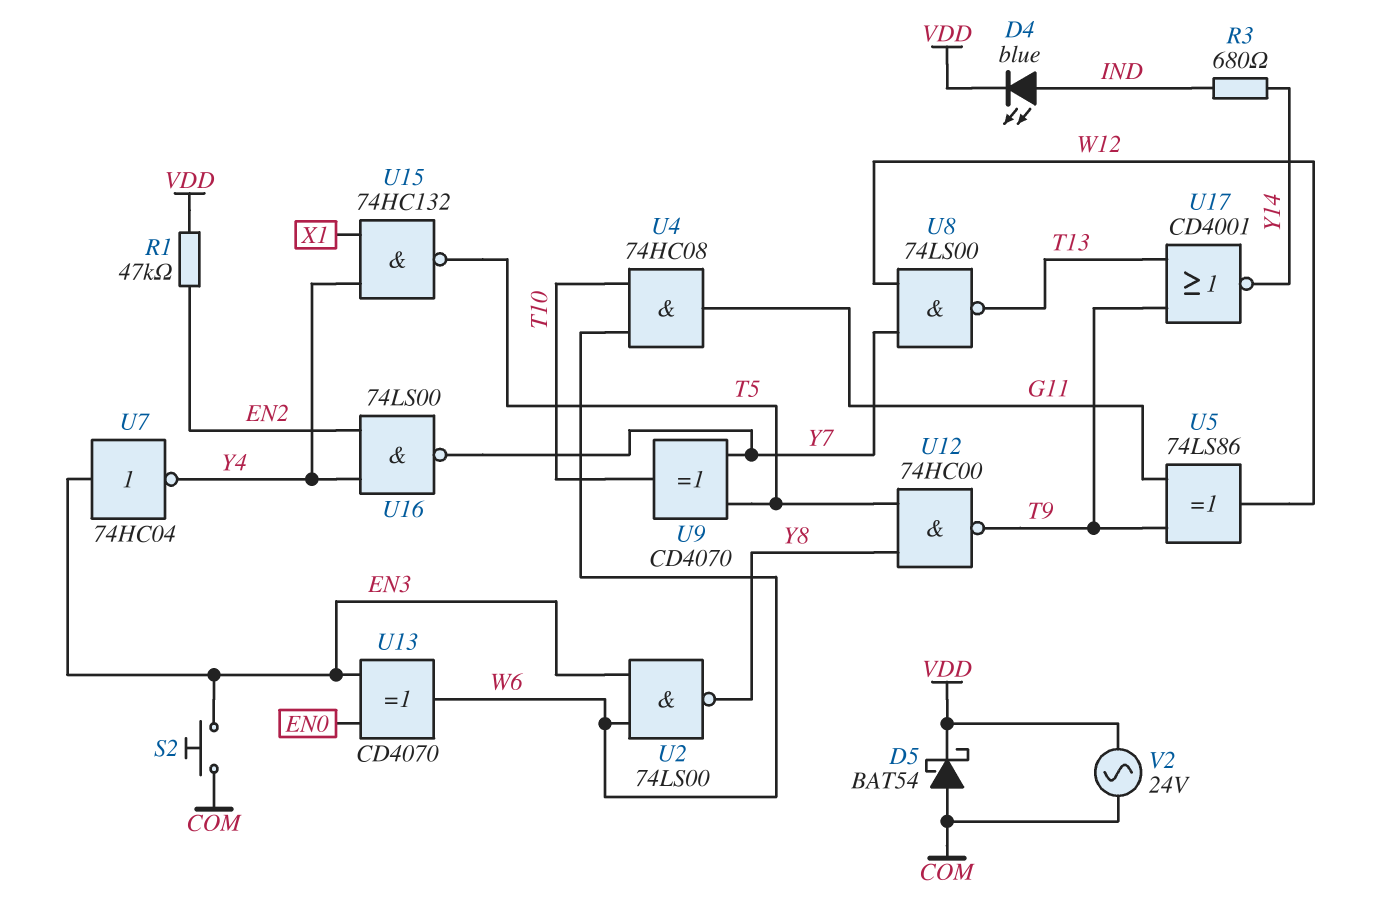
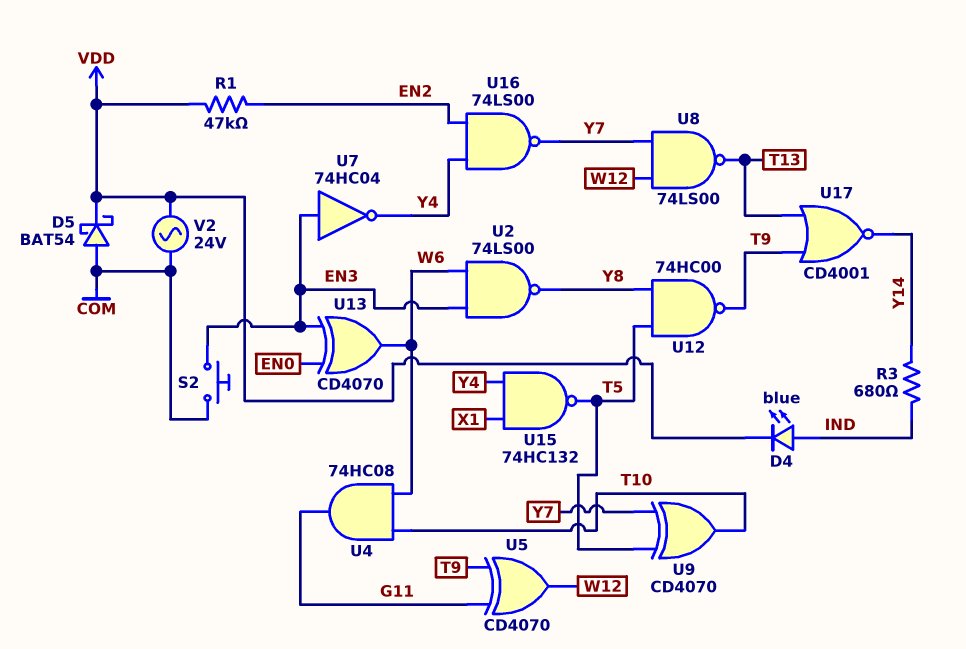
U5: XOR 74LS86 (in G11, in T9, out W12) -> XOR CD4070 (in G11, in T9, out W12)

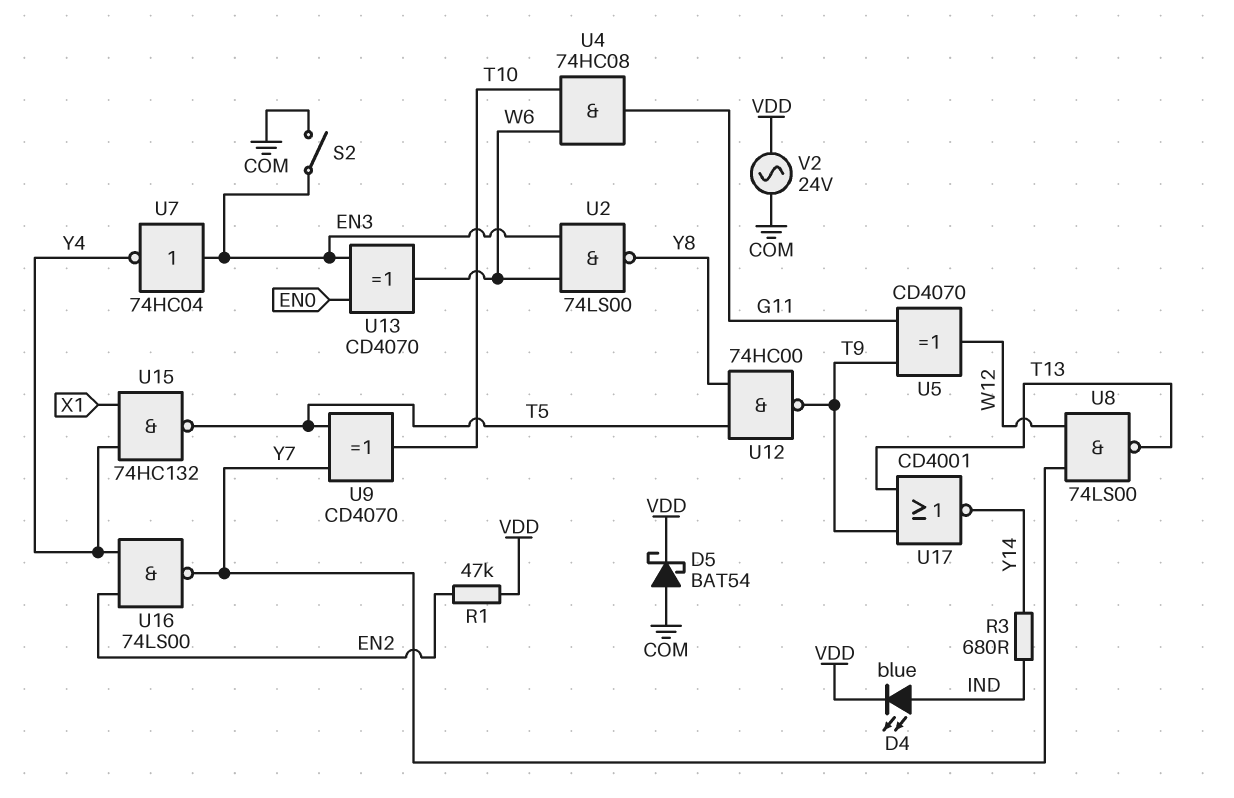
S2: button (COM, EN3) -> switch (COM, EN3)

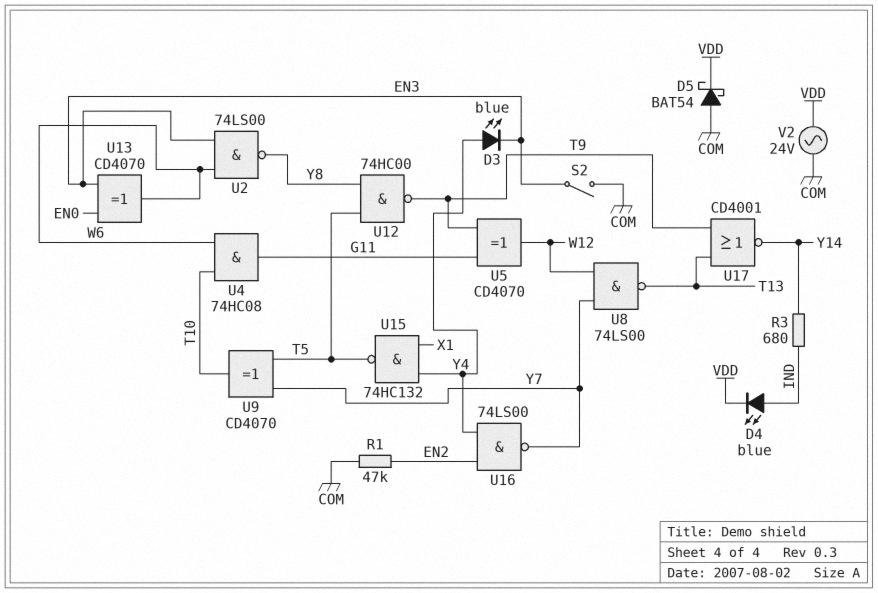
D3: none -> LED blue (A Y4, K EN3)
R1: 47k (EN2, VDD) -> 47k (COM, EN2)
U7: NOT 74HC04 (in EN3, out Y4) -> none

